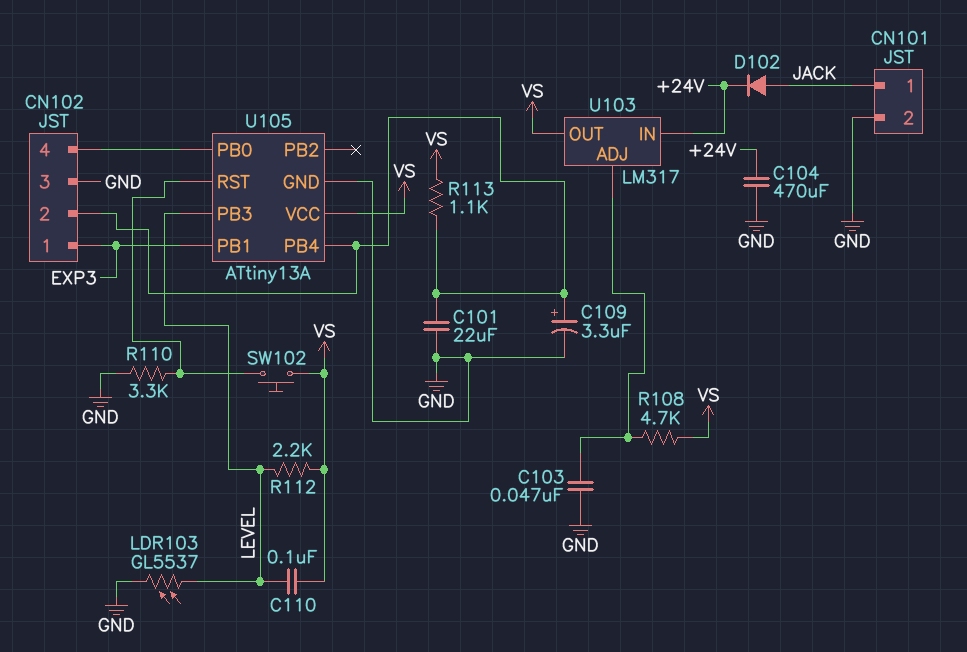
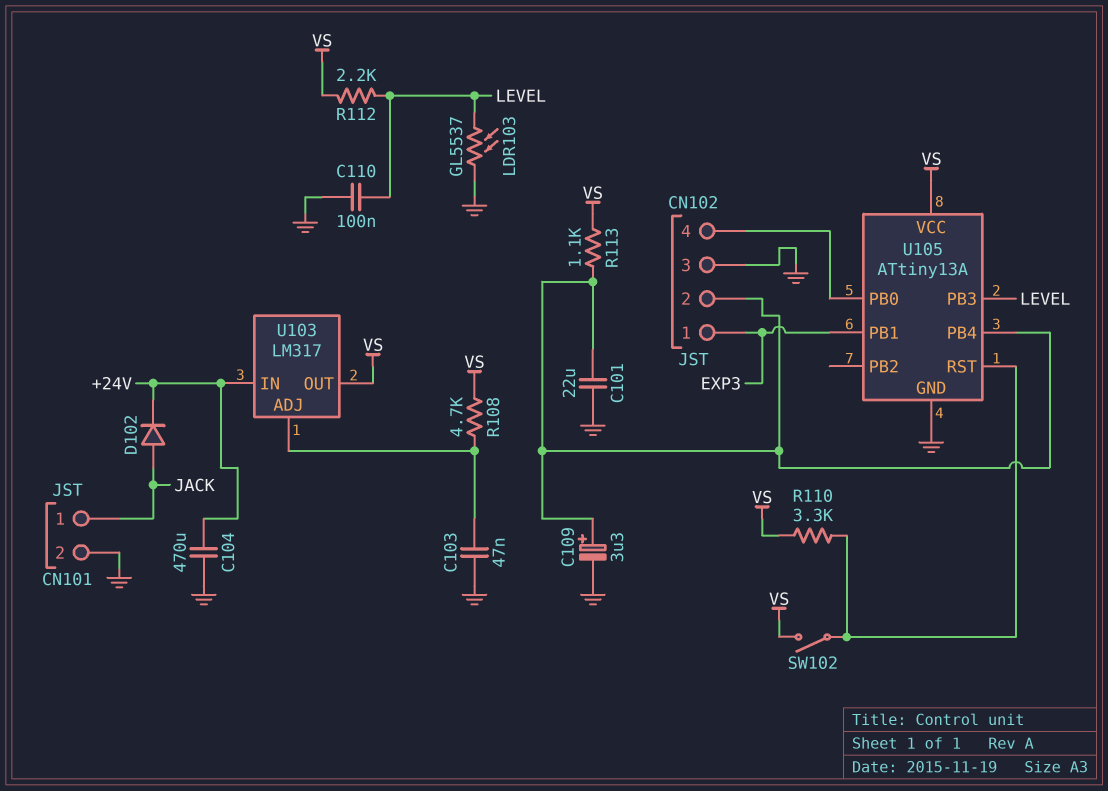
C110: 100nF (LEVEL, VS) -> 100nF (GND, LEVEL)
R110: 3.3k (GND, U105/RST) -> 3.3k (U105/RST, VS)
SW102: button (U105/RST, VS) -> switch (U105/RST, VS)

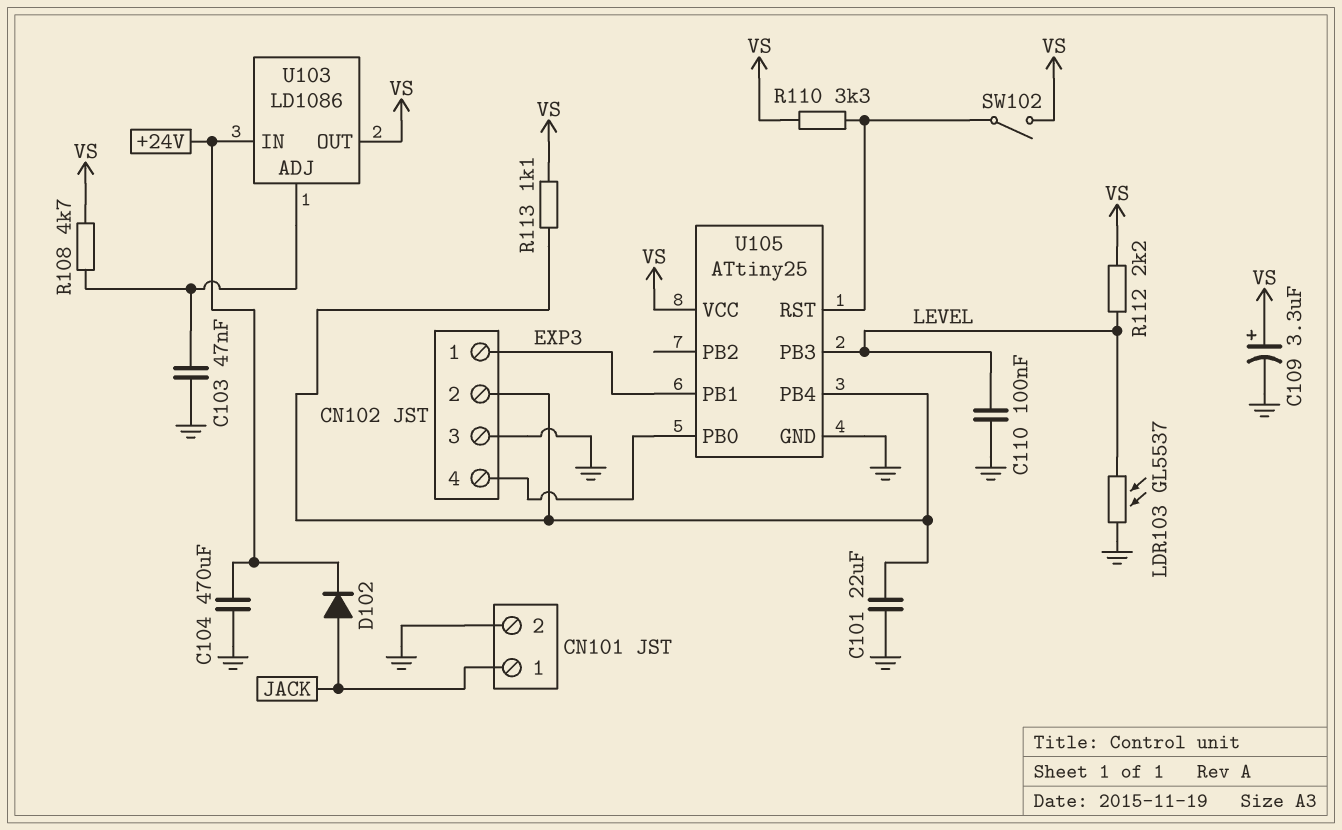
C109: 3.3uF (plus CN102/2, minus GND) -> 3.3uF (plus VS, minus GND)
U103: LM317 -> LD1086
U105: ATtiny13A -> ATtiny25

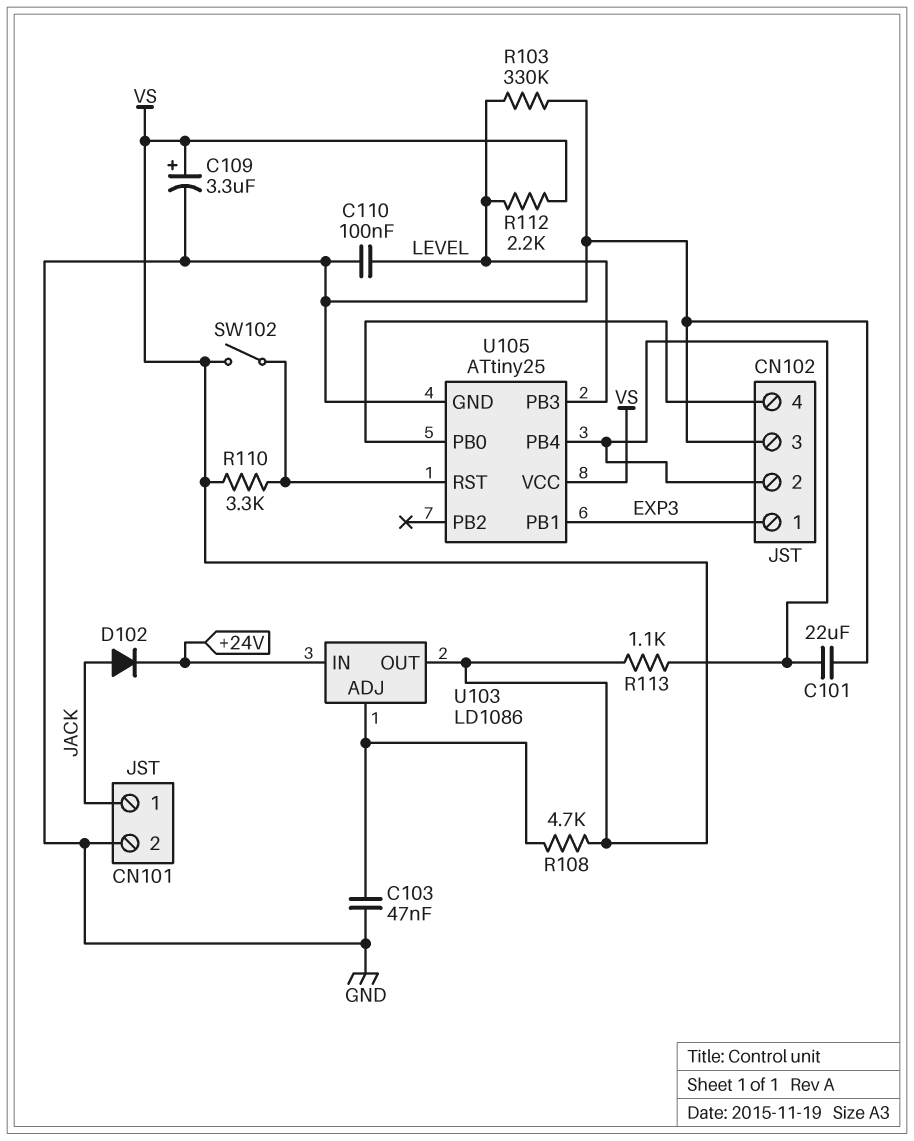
C104: 470uF (+24V, GND) -> none
LDR103: GL5537 (GND, LEVEL) -> none
R103: none -> 330k (GND, LEVEL)

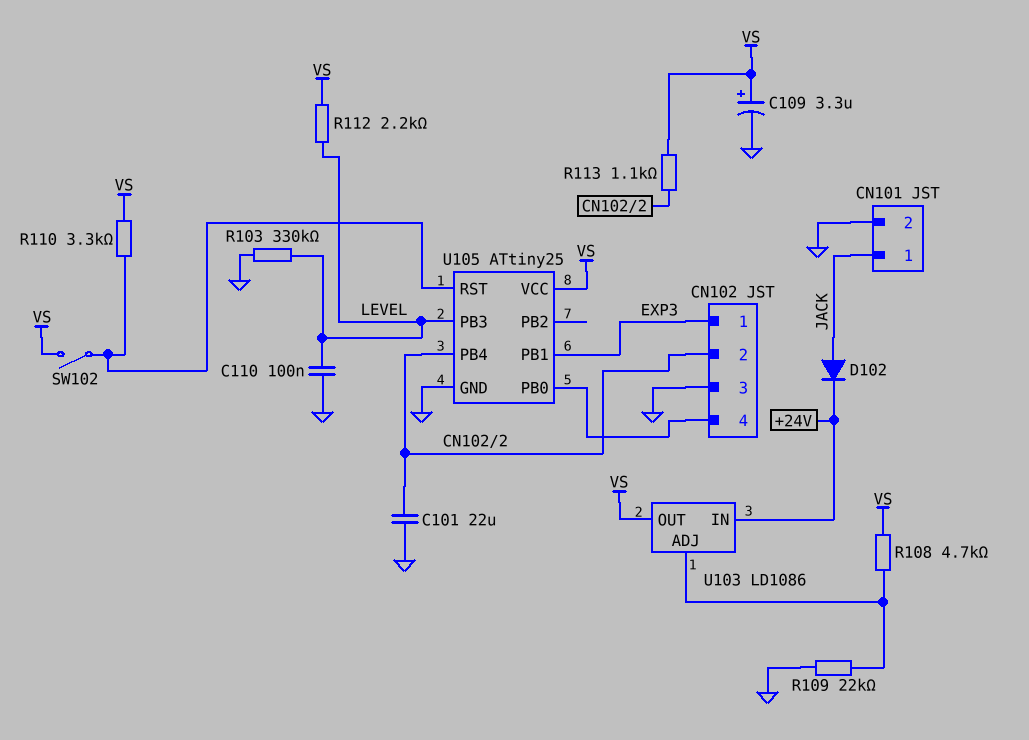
C103: 47nF (GND, U103/ADJ) -> none
R109: none -> 22k (GND, U103/ADJ)

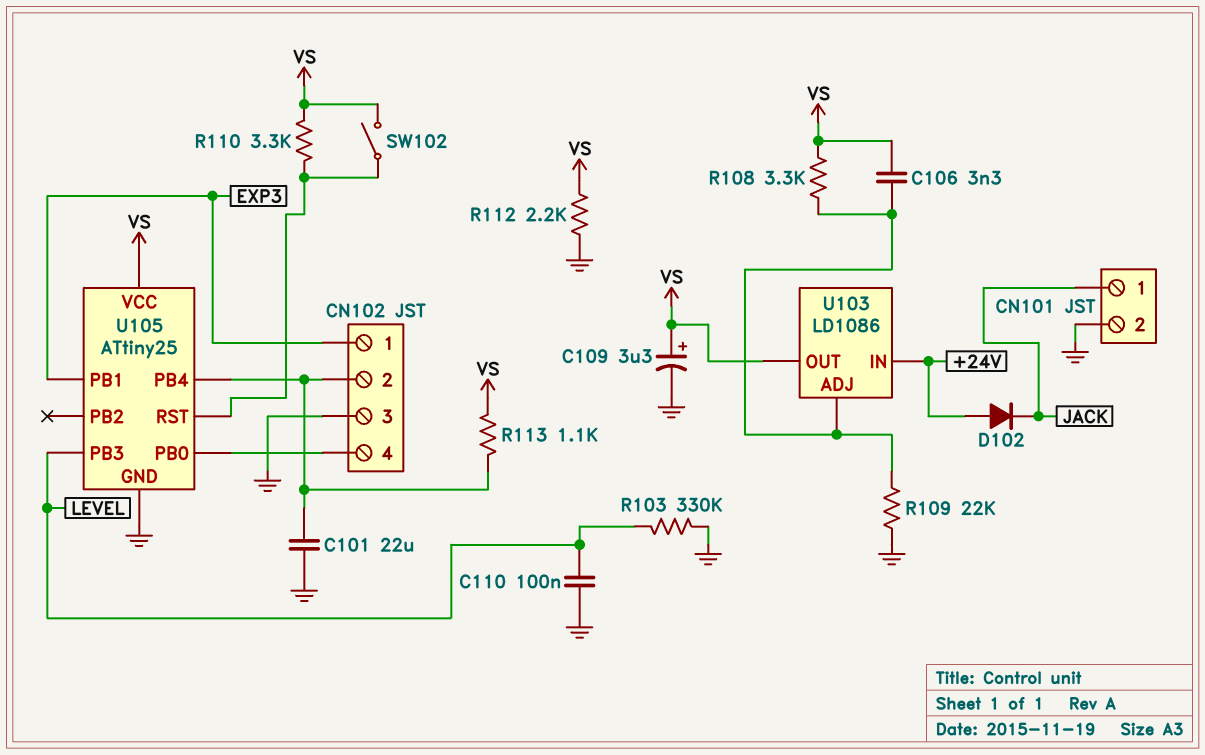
C106: none -> 3.3nF (U103/ADJ, VS)
D102: diode (A JACK, K +24V) -> diode (A +24V, K JACK)
R108: 4.7k (U103/ADJ, VS) -> 3.3k (U103/ADJ, VS)
R112: 2.2k (LEVEL, VS) -> 2.2k (GND, VS)

